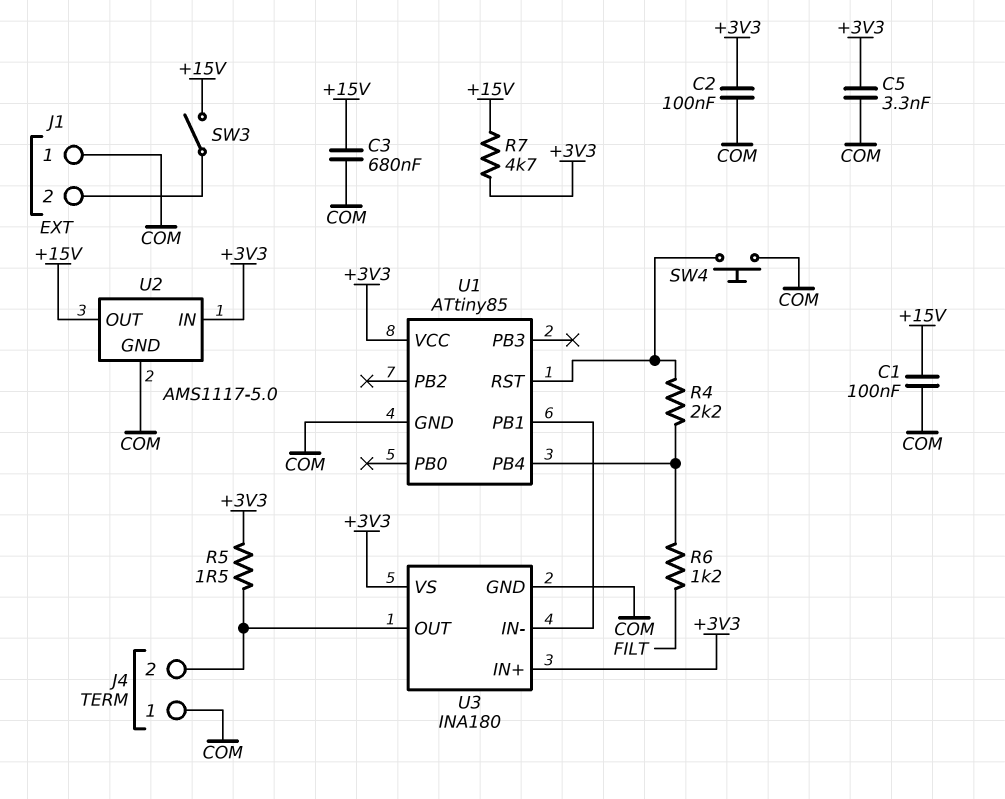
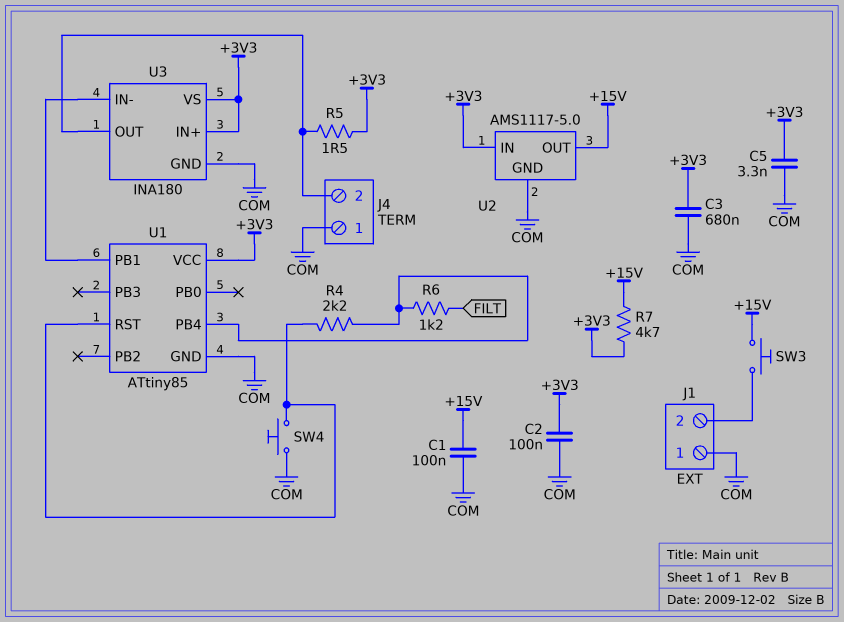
C3: 680nF (+15V, COM) -> 680nF (+3V3, COM)
SW3: switch (+15V, J1/2) -> button (+15V, J1/2)

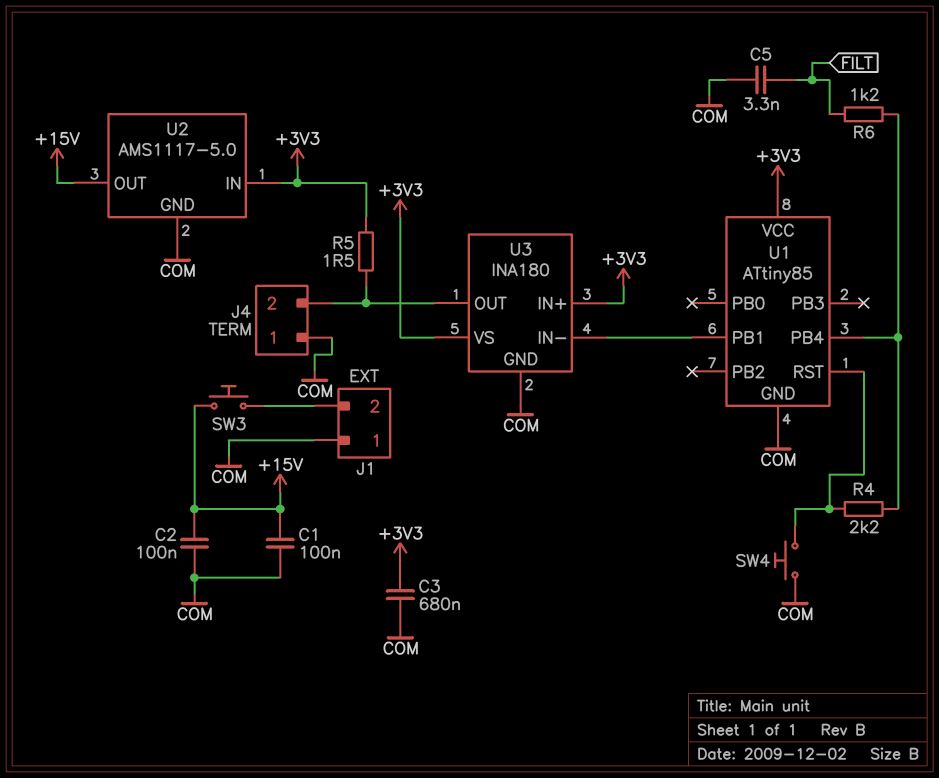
C2: 100nF (+3V3, COM) -> 100nF (+15V, COM)
C5: 3.3nF (+3V3, COM) -> 3.3nF (COM, FILT)
R7: 4.7k (+3V3, +15V) -> none

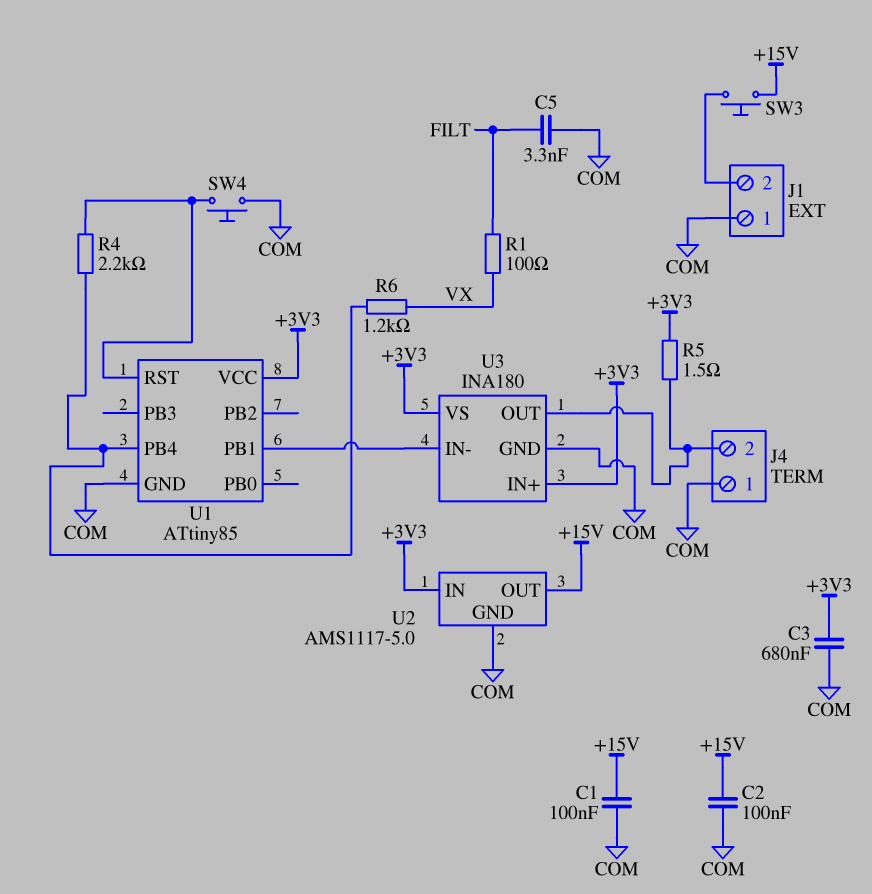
R1: none -> 100 (FILT, VX)
R6: 1.2k (FILT, U1/PB4) -> 1.2k (U1/PB4, VX)

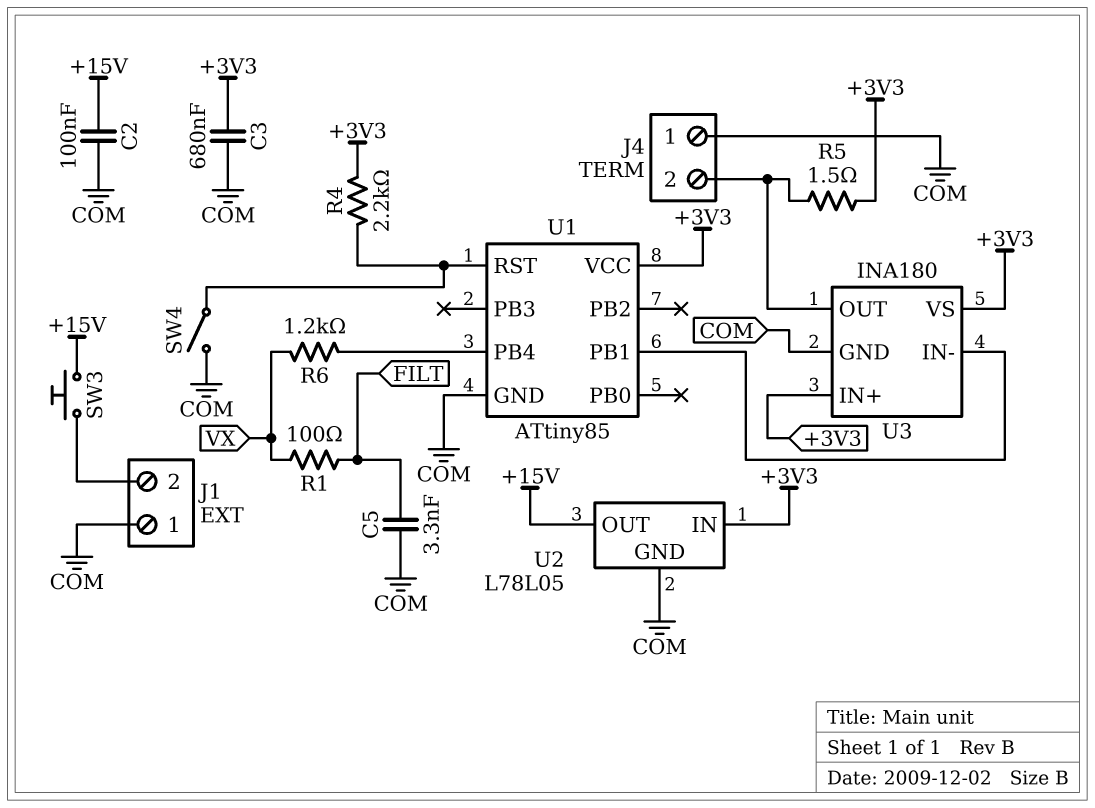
C1: 100nF (+15V, COM) -> none
R4: 2.2k (U1/PB4, U1/RST) -> 2.2k (+3V3, U1/RST)
SW4: button (COM, U1/RST) -> switch (COM, U1/RST)
U2: AMS1117-5.0 -> L78L05

